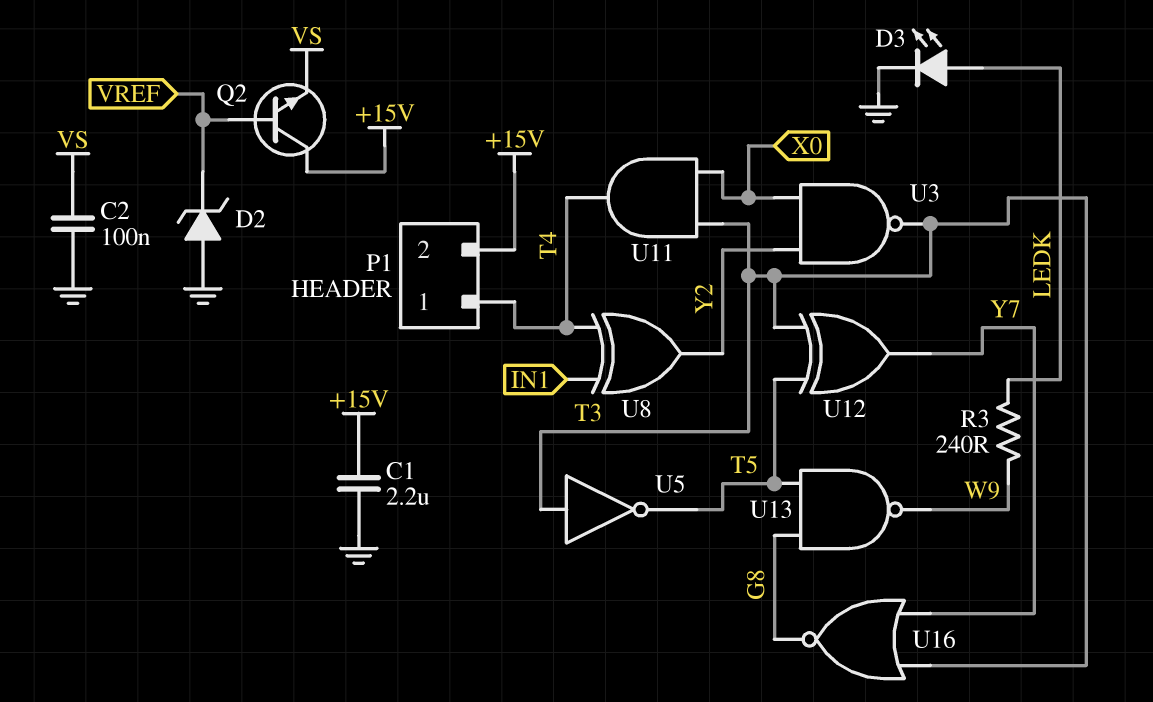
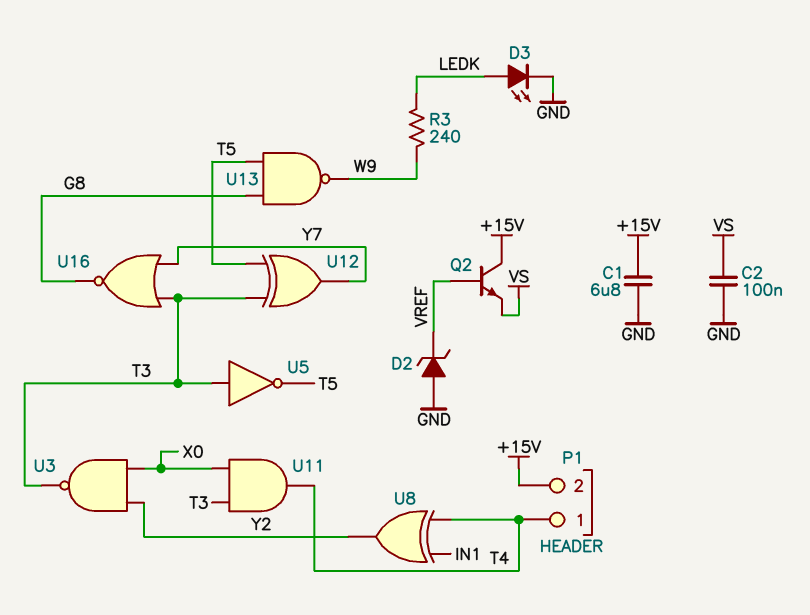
C1: 2.2uF (+15V, GND) -> 6.8uF (+15V, GND)

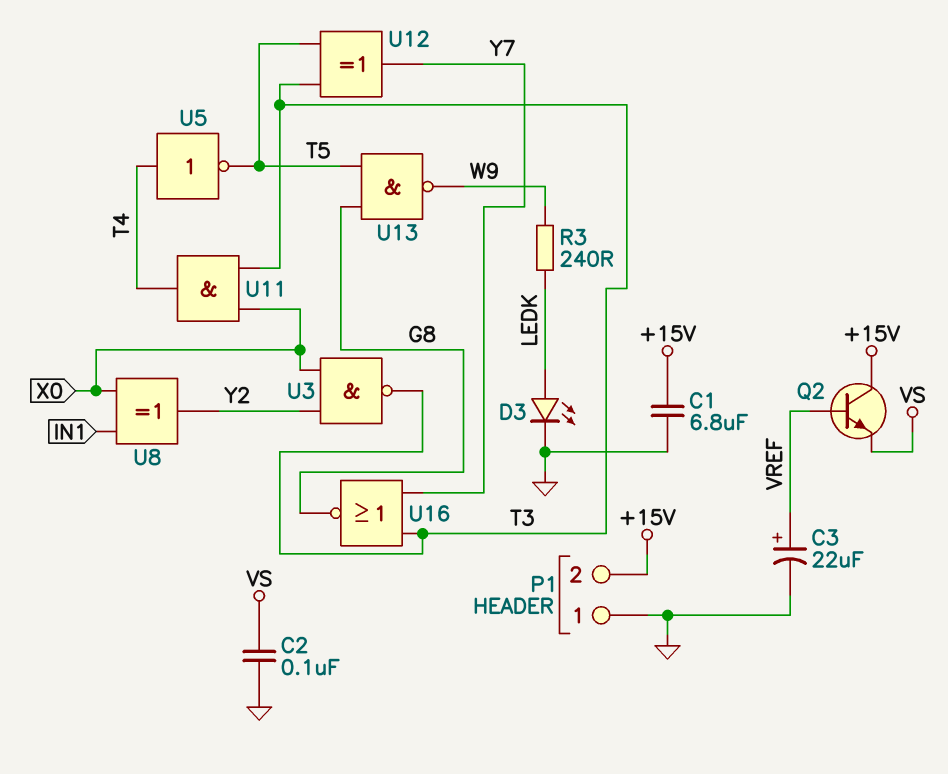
C3: none -> 22uF (plus VREF, minus GND)
D2: zener (A GND, K VREF) -> none
P1 pin 1: T4 -> GND
U5: NOT (in T3, out T5) -> NOT (in T4, out T5)
U8: XOR (in IN1, in T4, out Y2) -> XOR (in IN1, in X0, out Y2)

